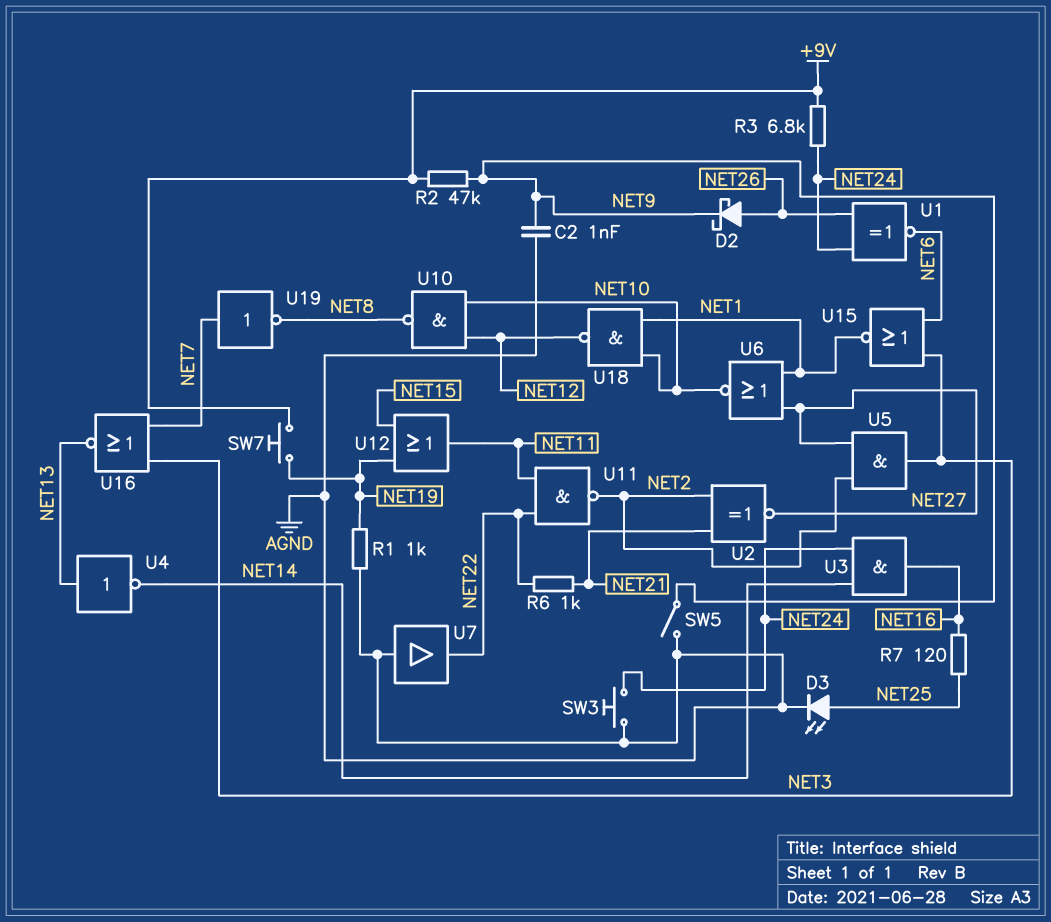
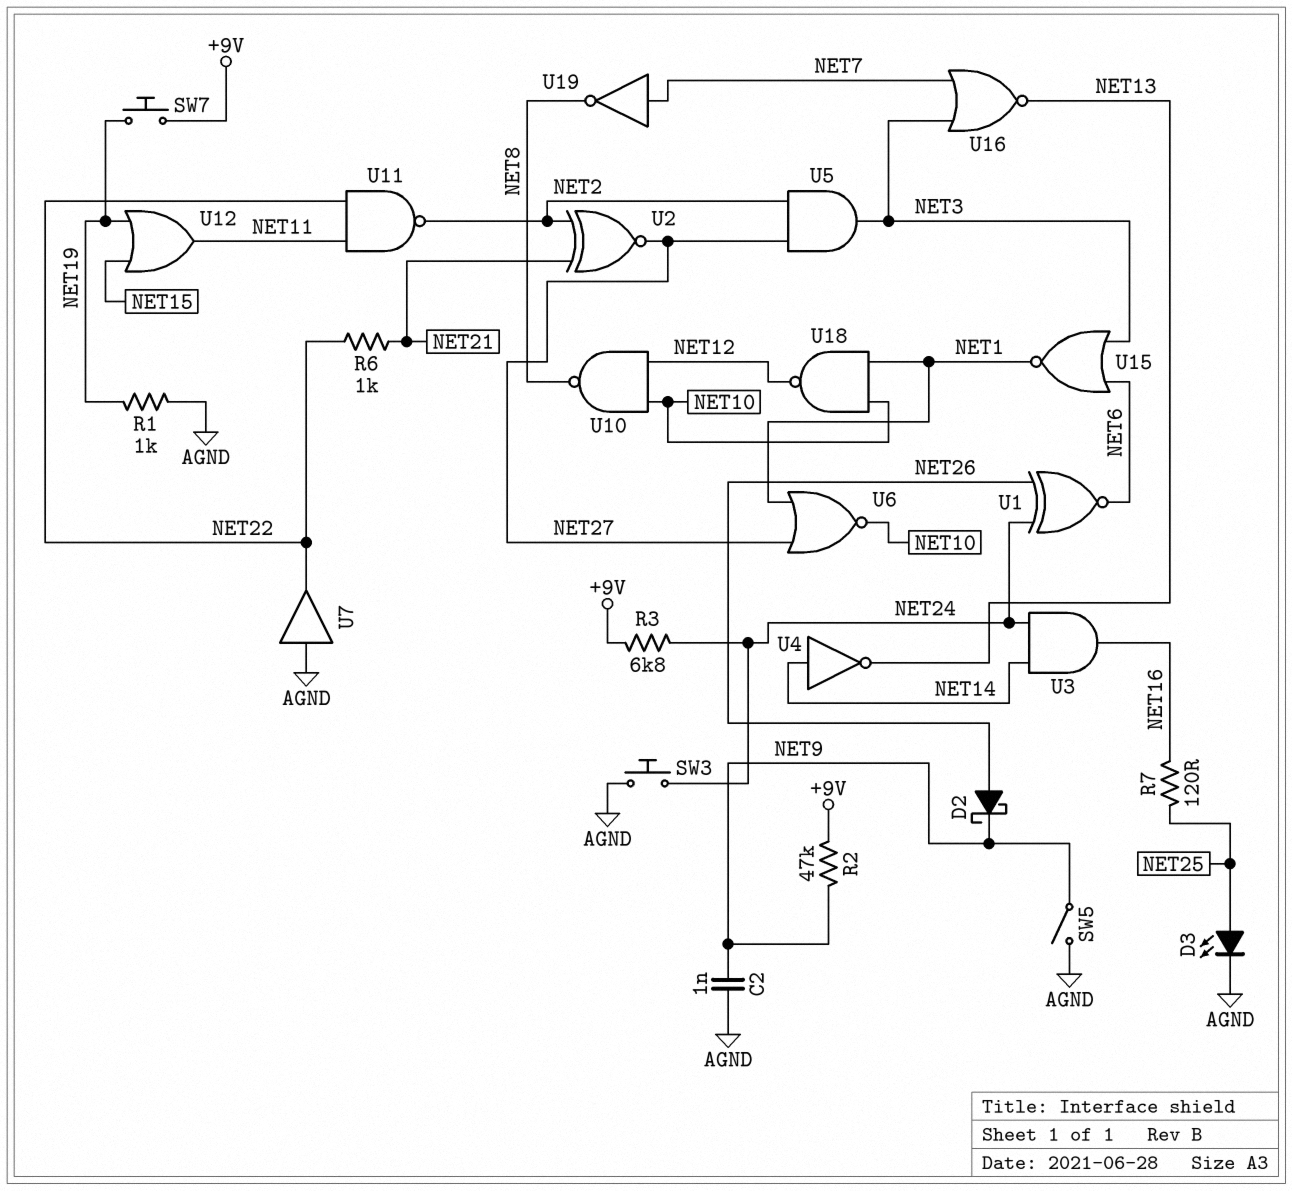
U4: NOT (in NET13, out NET14) -> NOT (in NET14, out NET13)

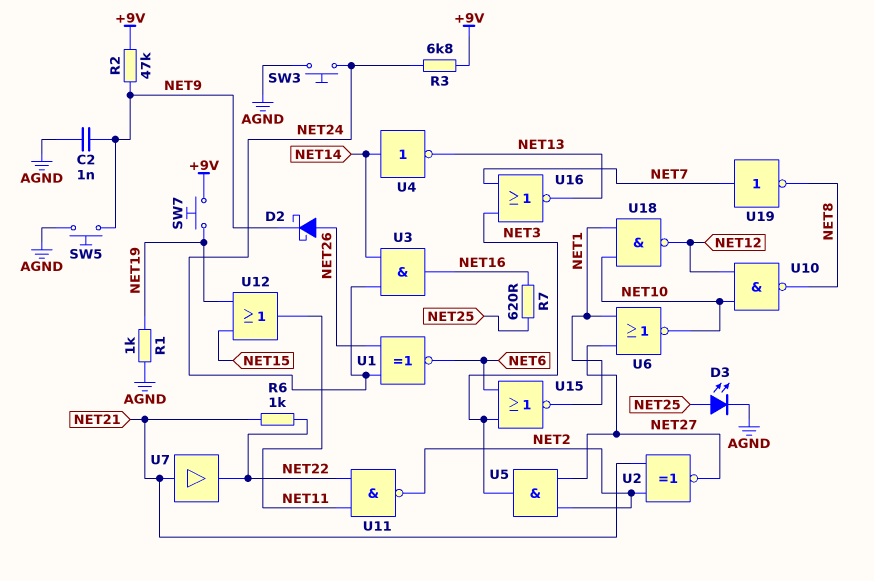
R7: 120 (NET16, NET25) -> 620 (NET16, NET25)
SW5: switch (AGND, NET9) -> button (AGND, NET9)
U7: buffer (in AGND, out NET22) -> buffer (in NET21, out NET22)

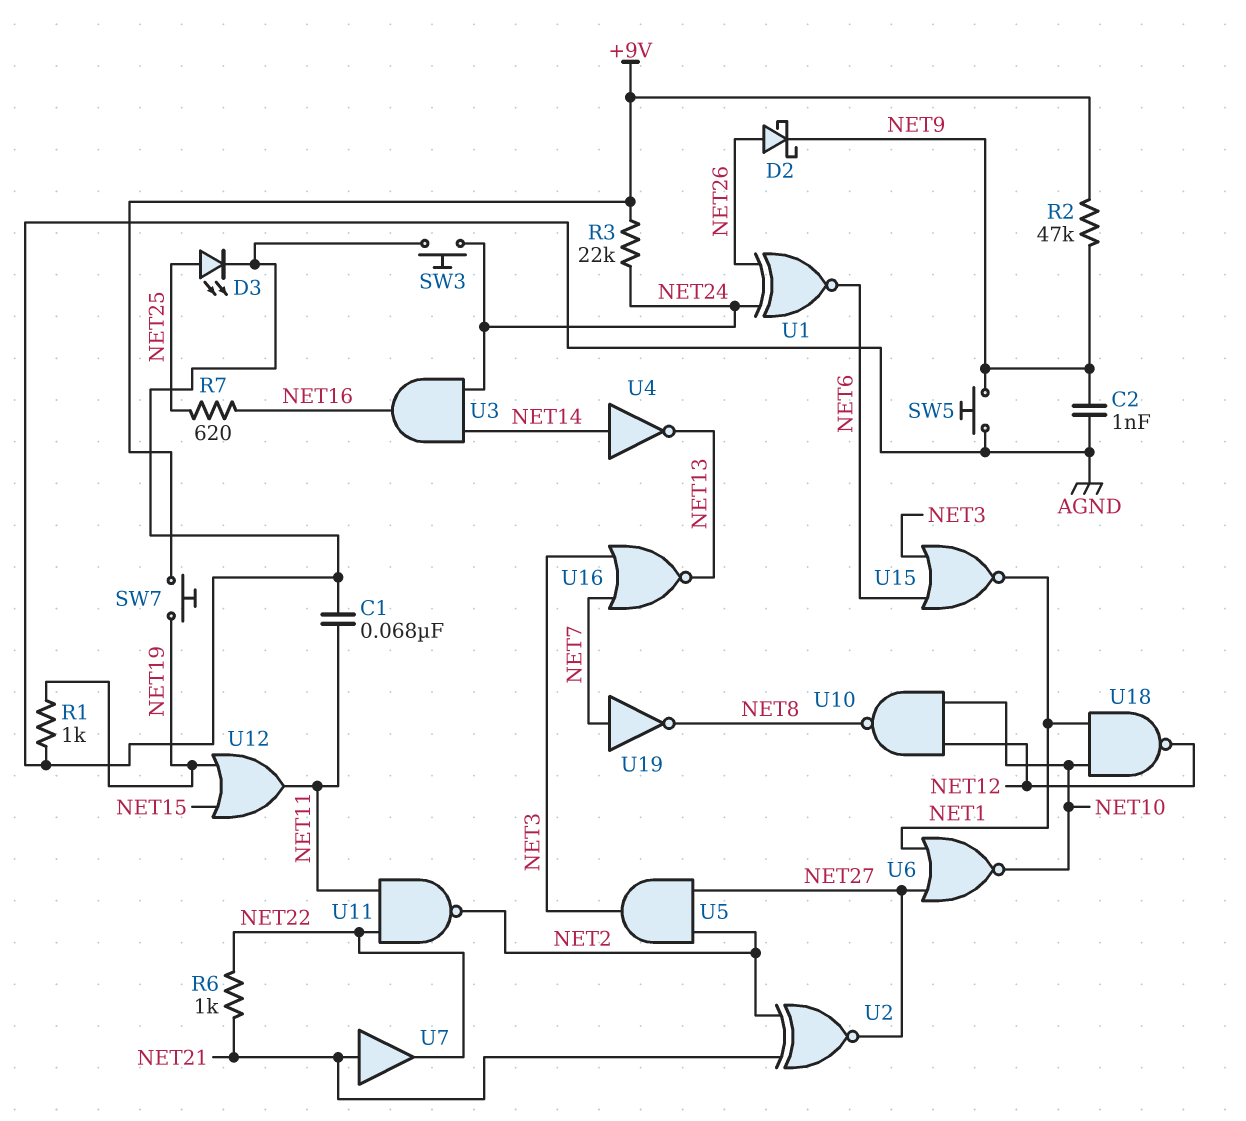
C1: none -> 68nF (AGND, NET11)
R3: 6.8k (+9V, NET24) -> 22k (+9V, NET24)

